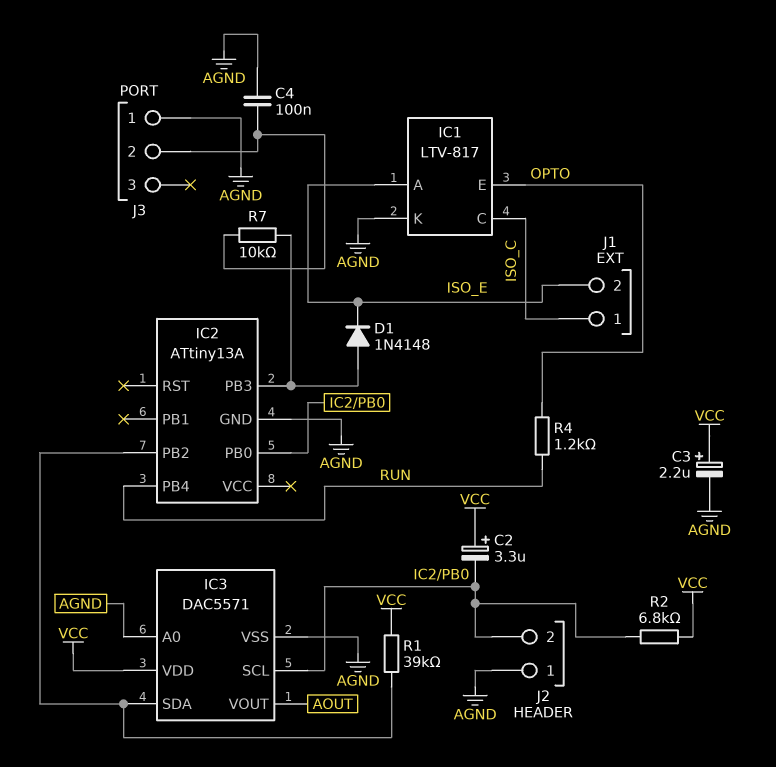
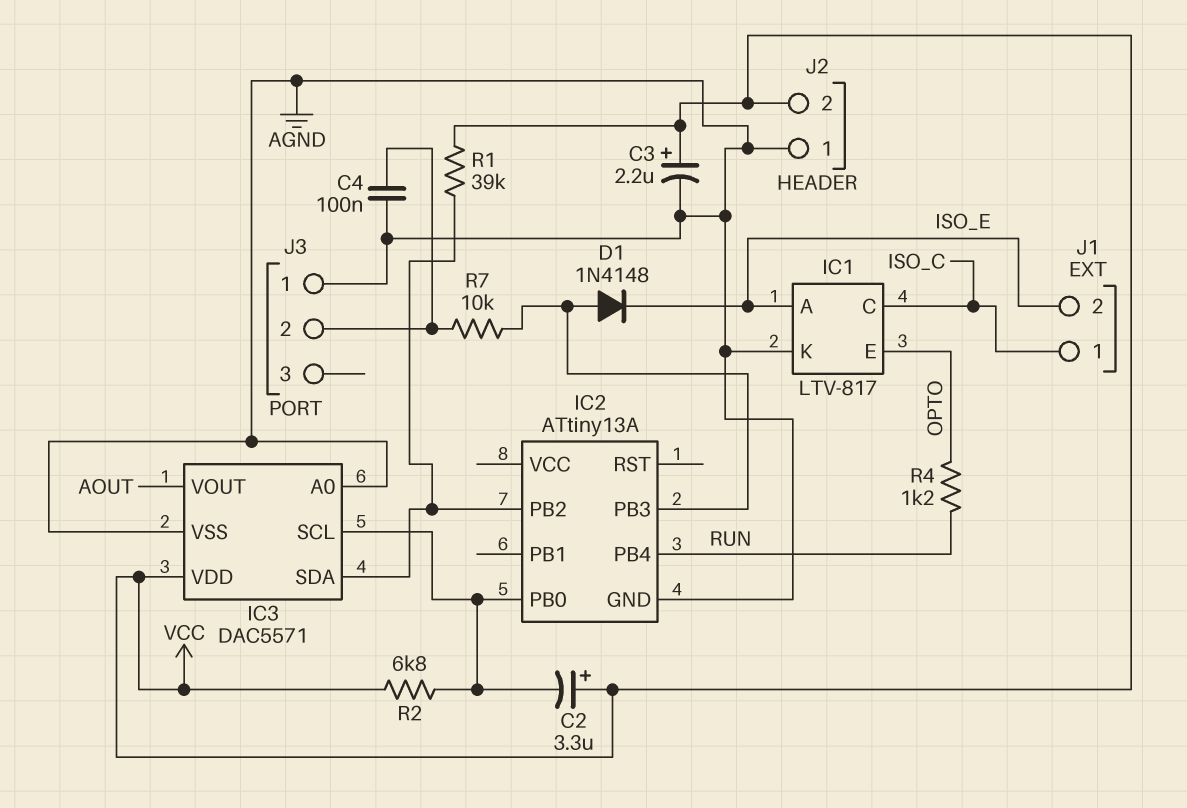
J2 pin 2: IC2/PB0 -> VCC

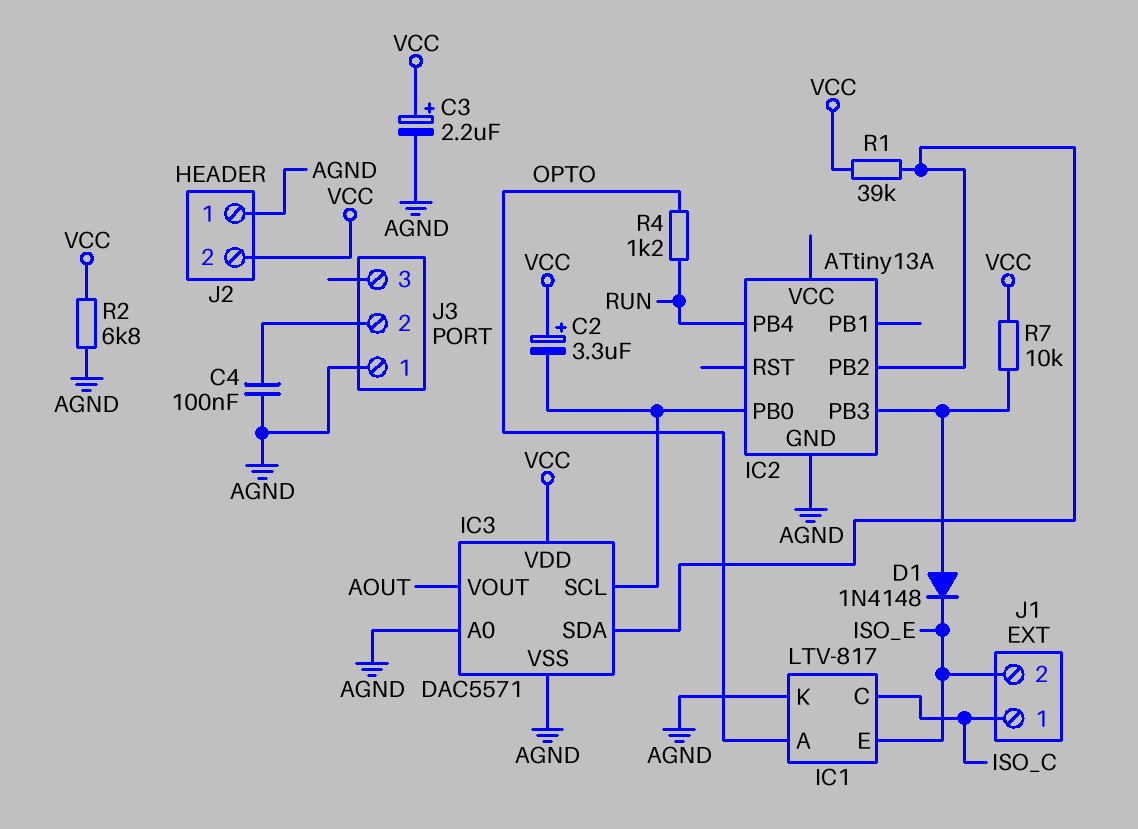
IC1 pin A: ISO_E -> OPTO
IC1 pin E: OPTO -> ISO_E
R2: 6.8k (IC2/PB0, VCC) -> 6.8k (AGND, VCC)
R7: 10k (IC2/PB3, J3/2) -> 10k (IC2/PB3, VCC)

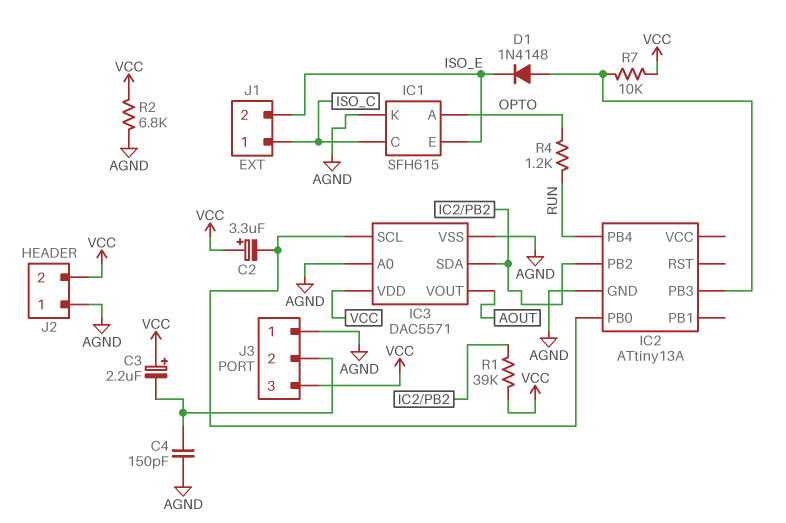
C3: 2.2uF (plus VCC, minus AGND) -> 2.2uF (plus VCC, minus J3/2)
C4: 100nF (AGND, J3/2) -> 150pF (AGND, J3/2)
IC1: LTV-817 -> SFH615
J3 pin 3: none -> VCC

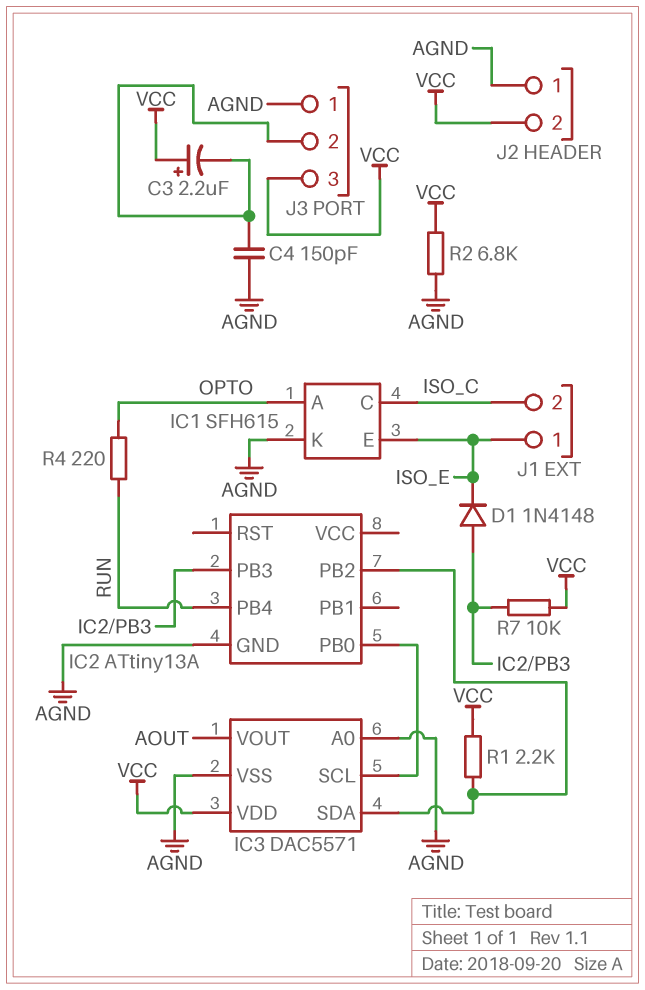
C2: 3.3uF (plus VCC, minus IC2/PB0) -> none
J1 pin 1: ISO_C -> ISO_E
J1 pin 2: ISO_E -> ISO_C
R1: 39k (IC2/PB2, VCC) -> 2.2k (IC2/PB2, VCC)
R4: 1.2k (OPTO, RUN) -> 220 (OPTO, RUN)

